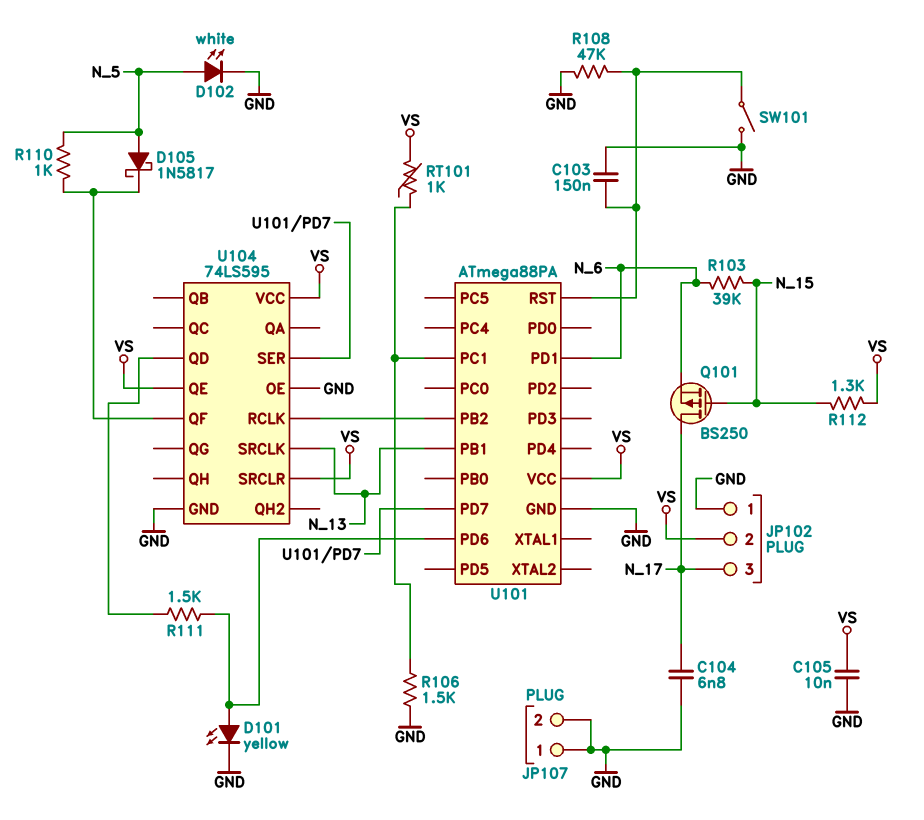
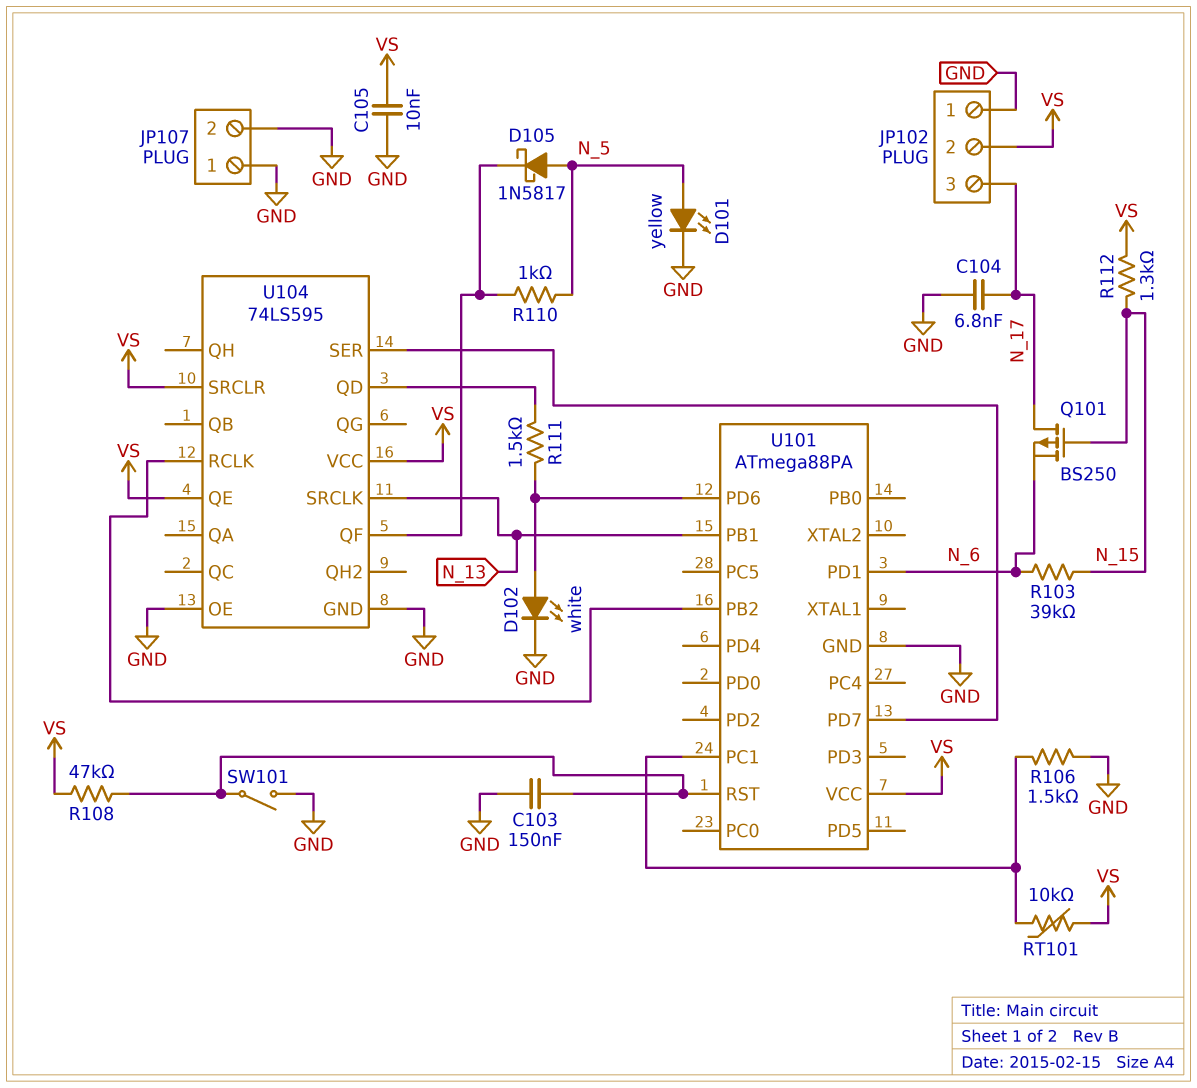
D101: LED yellow (A U101/PD6, K GND) -> LED yellow (A N_5, K GND)
D102: LED white (A N_5, K GND) -> LED white (A U101/PD6, K GND)
R108: 47k (GND, U101/RST) -> 47k (U101/RST, VS)
RT101: 1k (U101/PC1, VS) -> 10k (U101/PC1, VS)

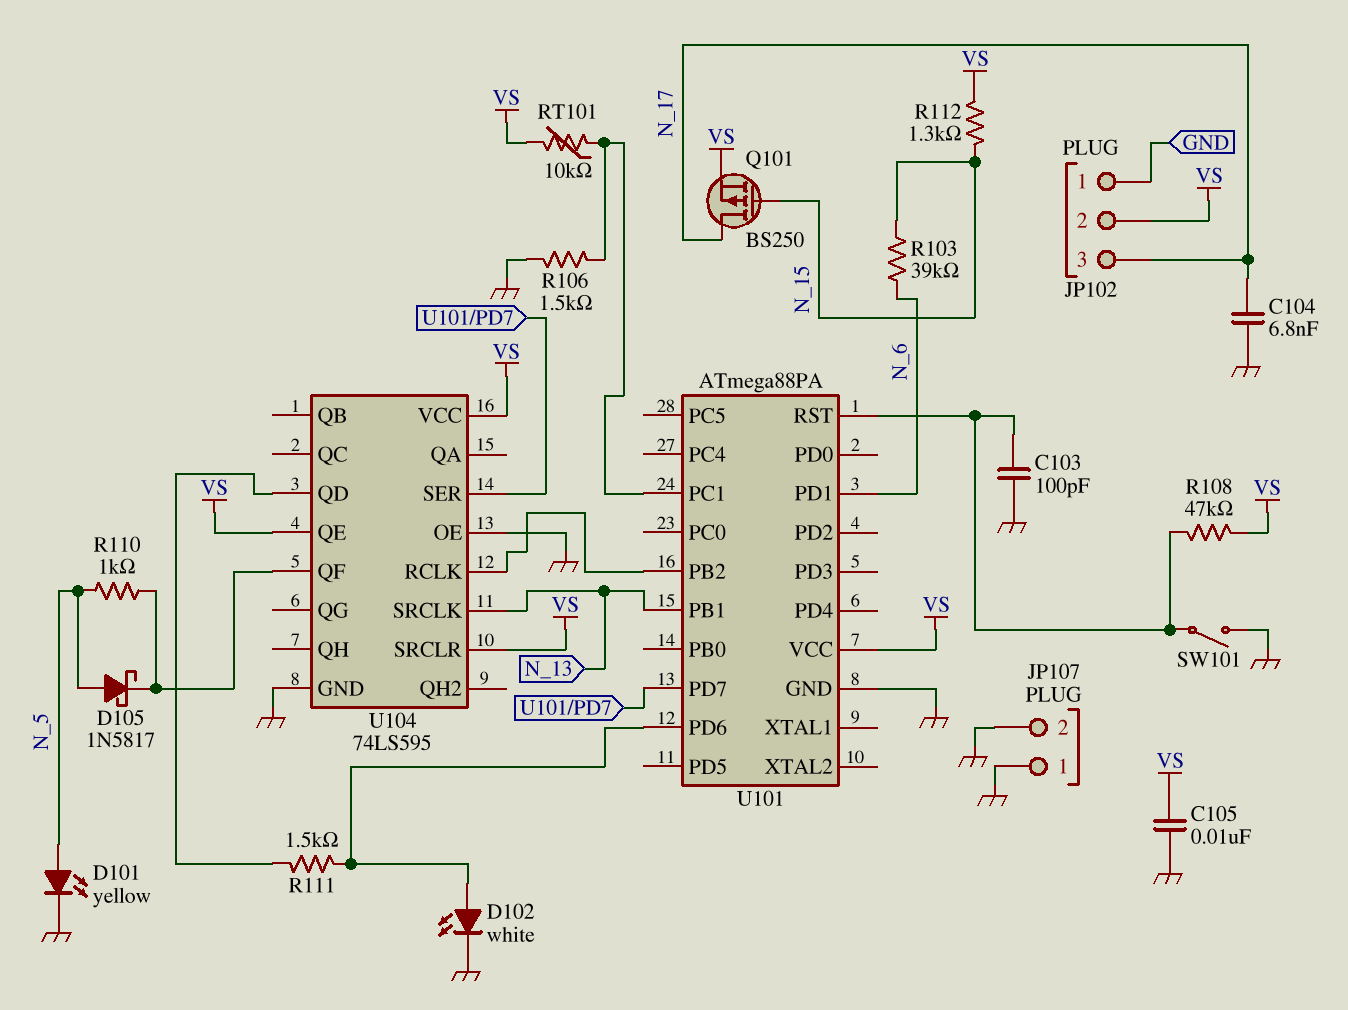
C103: 150nF (GND, U101/RST) -> 100pF (GND, U101/RST)
Q101: PMOS BS250 (G N_15, D N_17, S N_6) -> PMOS BS250 (G N_15, D N_17, S VS)

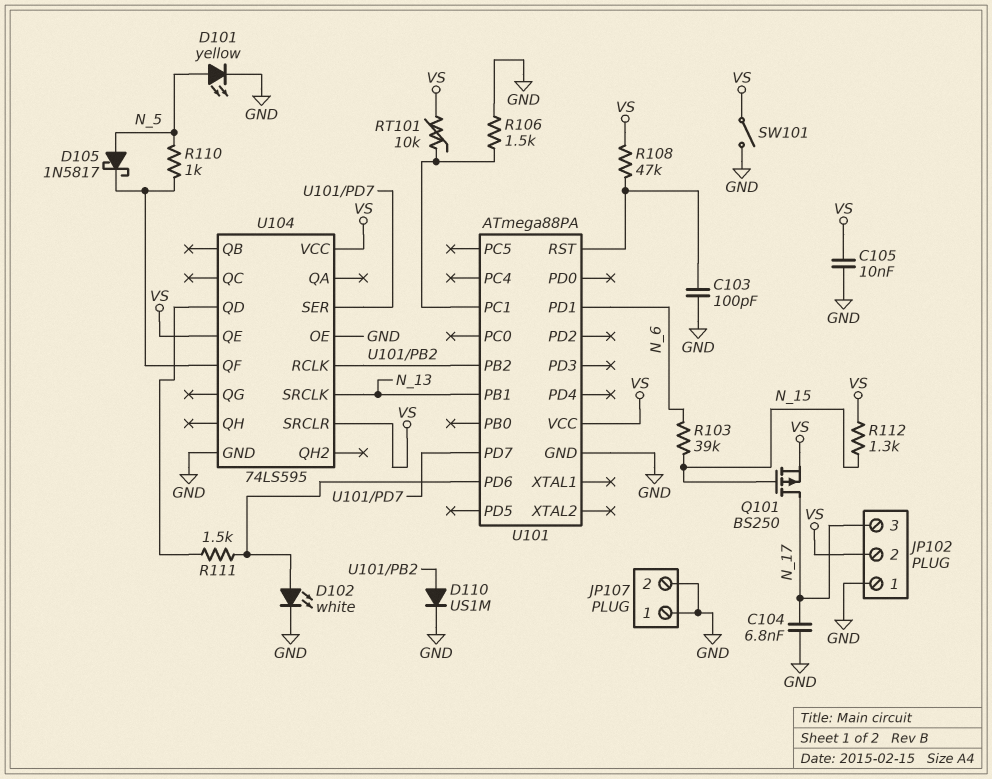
D110: none -> diode US1M (A U101/PB2, K GND)
SW101: switch (GND, U101/RST) -> switch (GND, VS)

